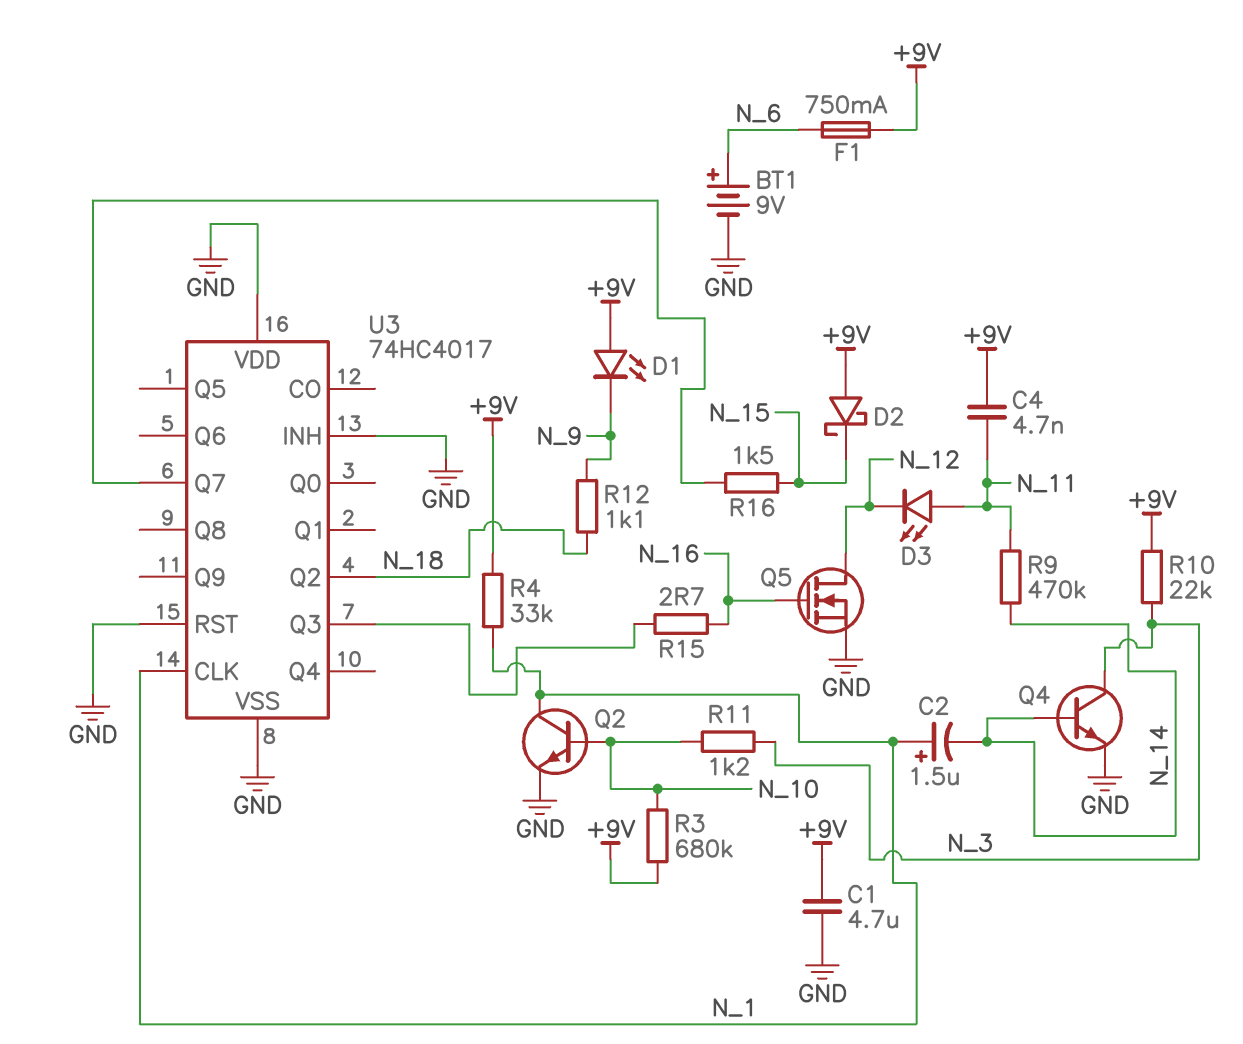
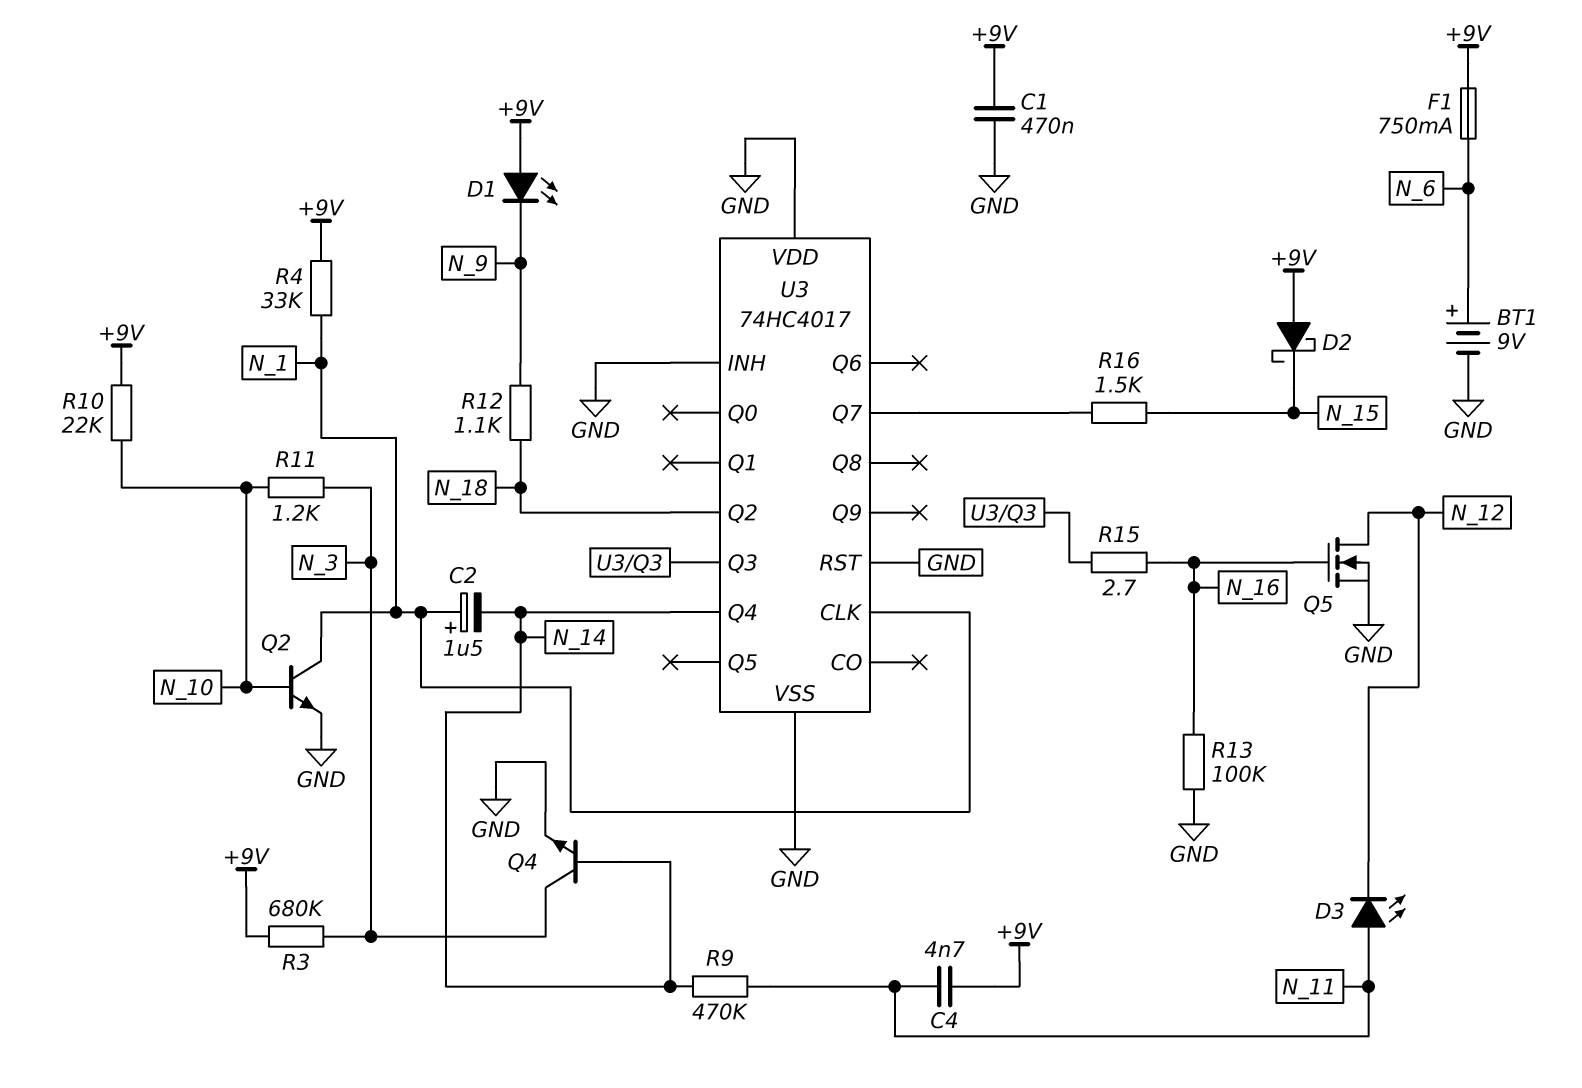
C1: 4.7uF (+9V, GND) -> 470nF (+9V, GND)
R3: 680k (+9V, N_10) -> 680k (+9V, N_3)
R10: 22k (+9V, N_3) -> 22k (+9V, N_10)
R13: none -> 100k (GND, N_16)
U3 pin Q4: none -> N_14

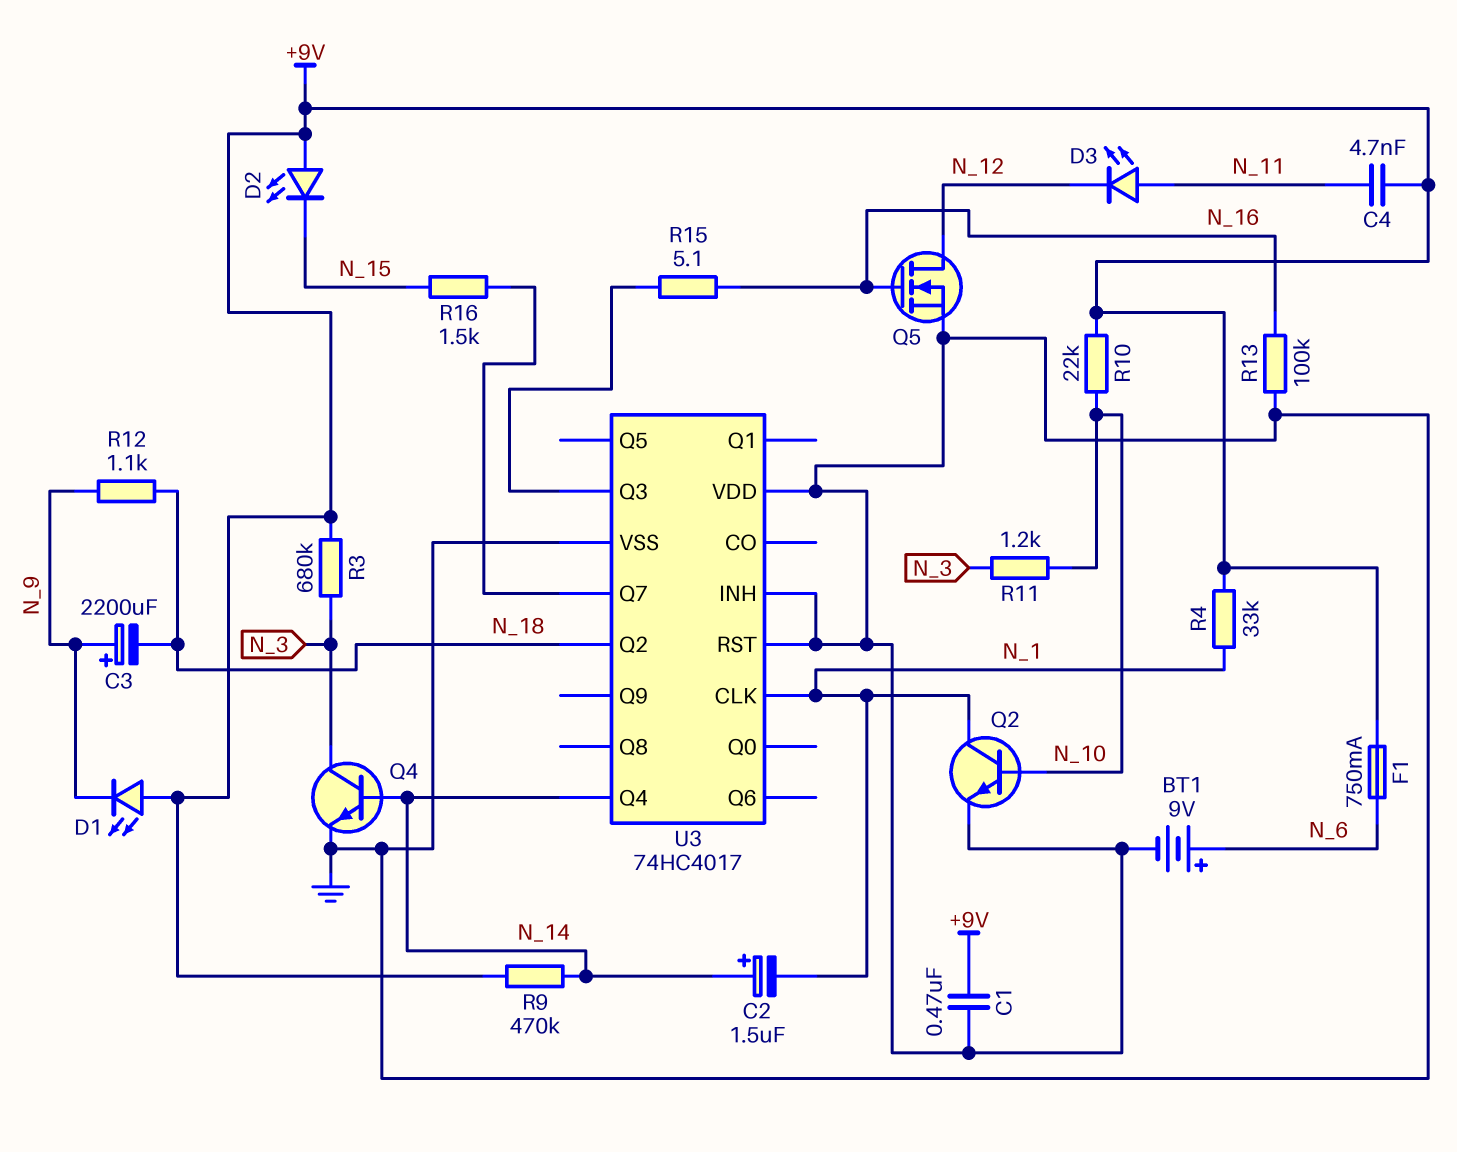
C2: 1.5uF (plus N_1, minus N_14) -> 1.5uF (plus N_14, minus N_1)
C3: none -> 2200uF (plus N_9, minus N_18)
D2: schottky (A +9V, K N_15) -> LED (A +9V, K N_15)
R9: 470k (N_11, N_14) -> 470k (+9V, N_14)
R15: 2.7 (N_16, U3/Q3) -> 5.1 (N_16, U3/Q3)

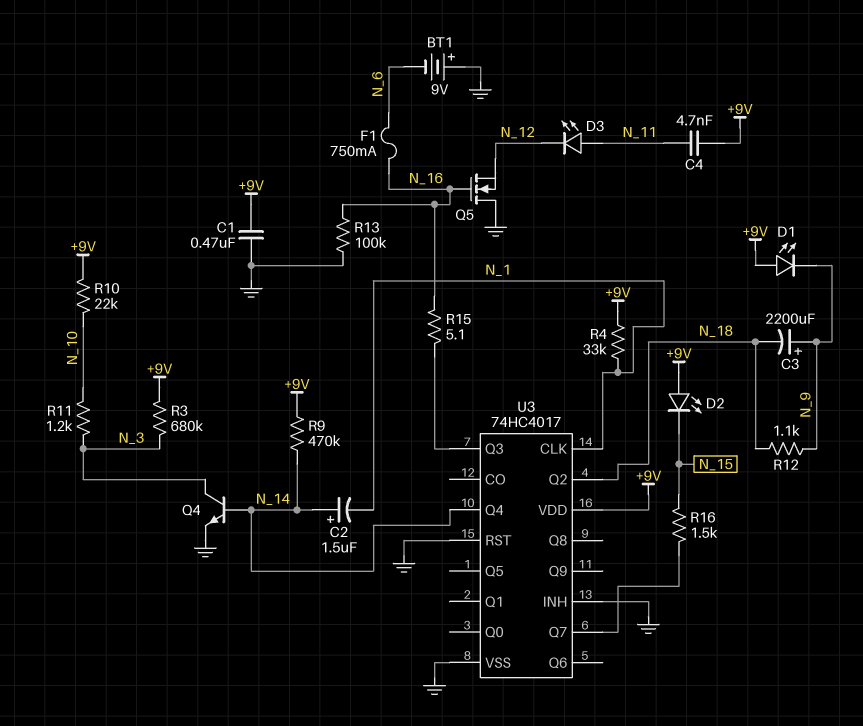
BT1: 9V (plus N_6, minus GND) -> 9V (plus GND, minus N_6)
F1: 750mA (+9V, N_6) -> 750mA (N_6, N_16)
Q2: NPN (B N_10, C N_1, E GND) -> none
Q5: NMOS (G N_16, D N_12, S GND) -> NMOS (G N_16, D GND, S N_12)
U3 pin VDD: GND -> +9V

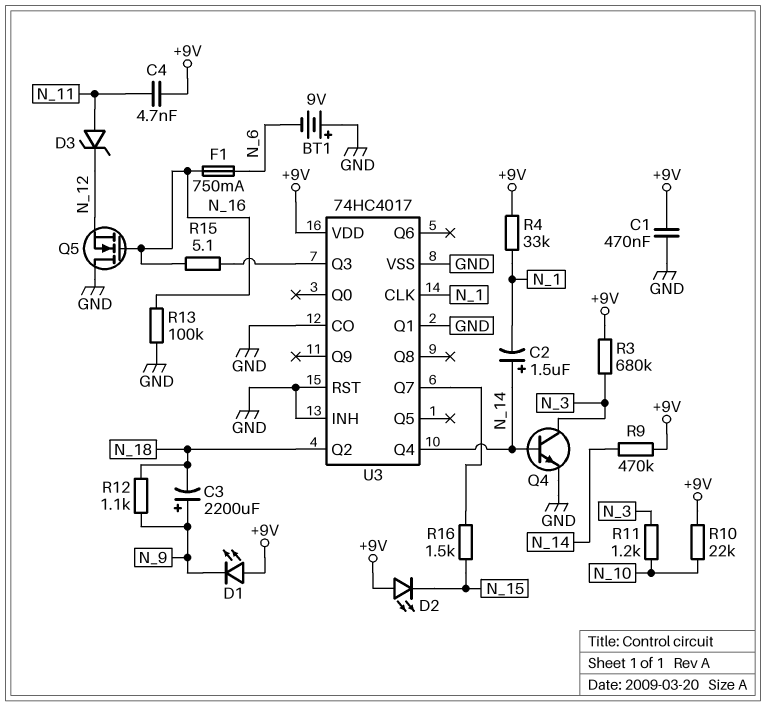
D3: LED (A N_11, K N_12) -> zener (A N_11, K N_12)
U3 pin CO: none -> GND
U3 pin Q1: none -> GND

